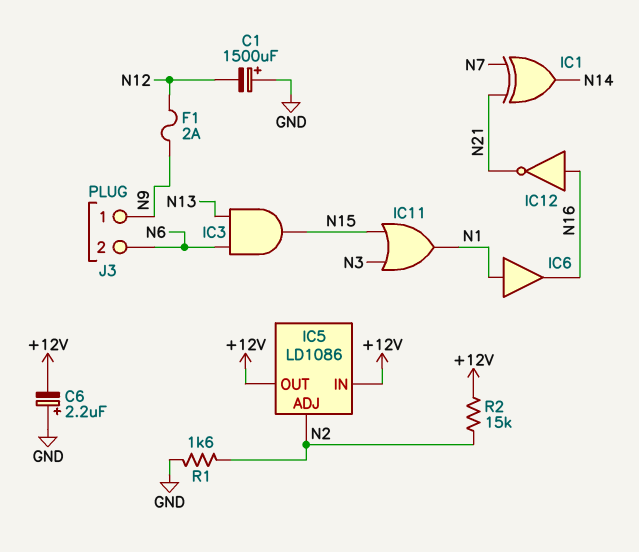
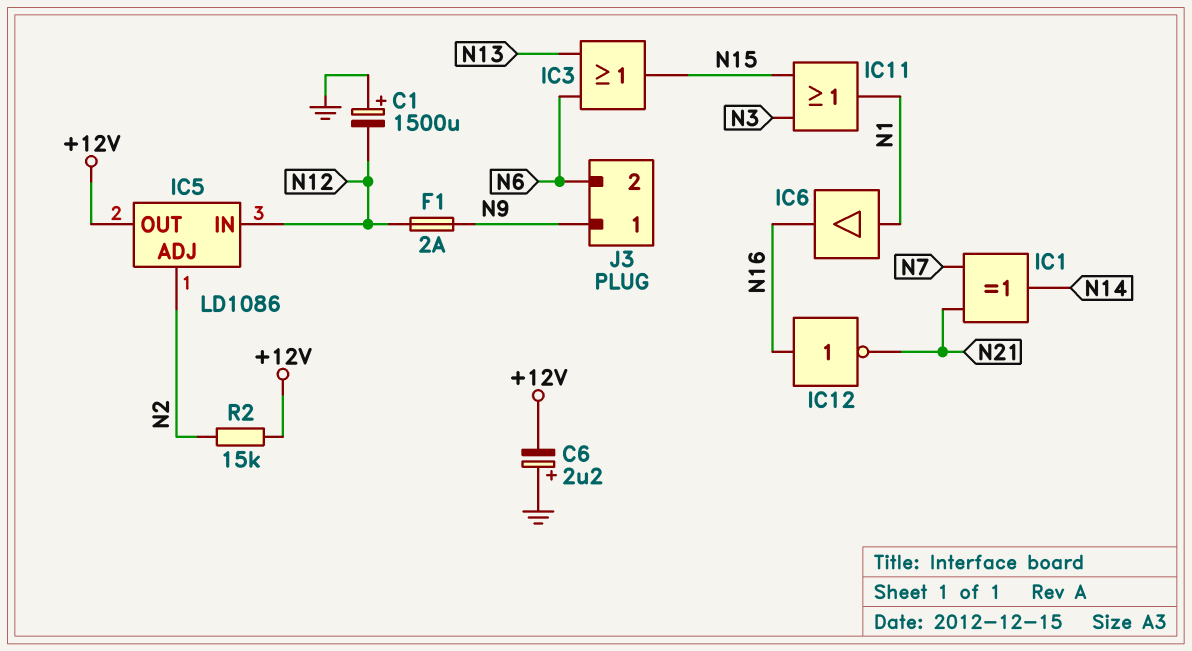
IC3: AND (in N6, in N13, out N15) -> OR (in N6, in N13, out N15)
IC5 pin IN: +12V -> N12
R1: 1.6k (GND, N2) -> none

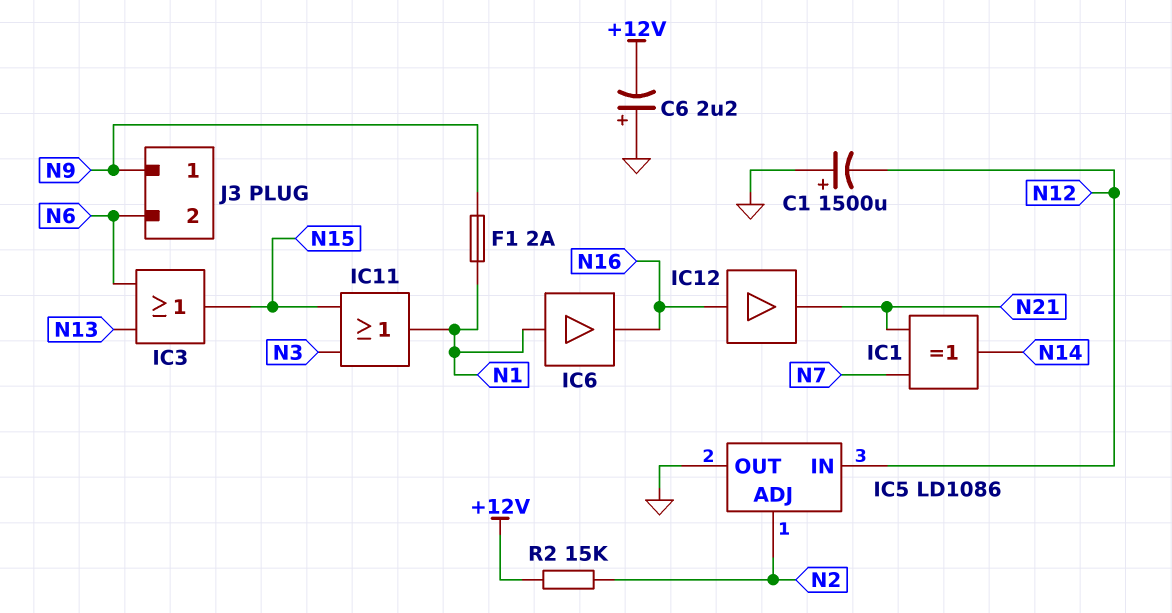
F1: 2A (N9, N12) -> 2A (N1, N9)
IC5 pin OUT: +12V -> GND
IC12: NOT (in N16, out N21) -> buffer (in N16, out N21)

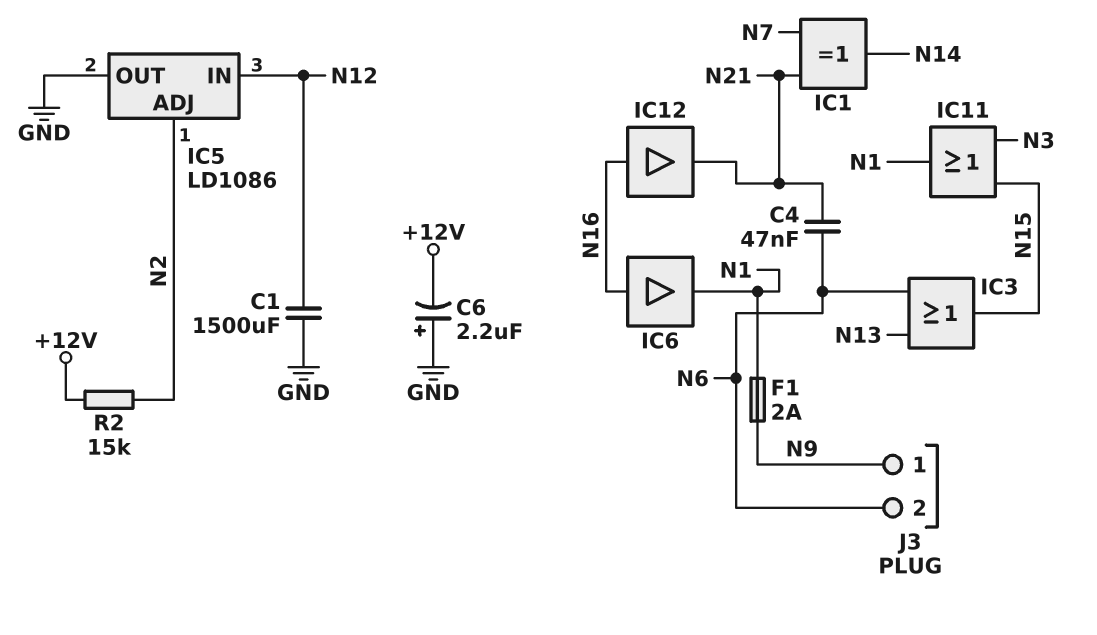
C1: 1500uF (plus GND, minus N12) -> 1500uF (GND, N12)
C4: none -> 47nF (N6, N21)
IC6: buffer (in N1, out N16) -> buffer (in N16, out N1)

